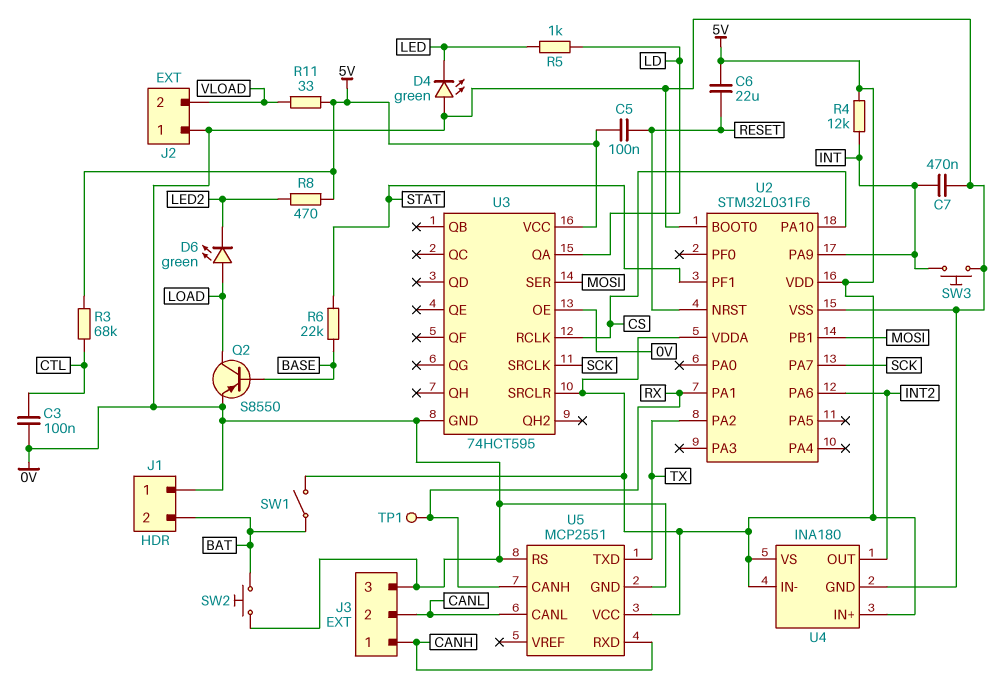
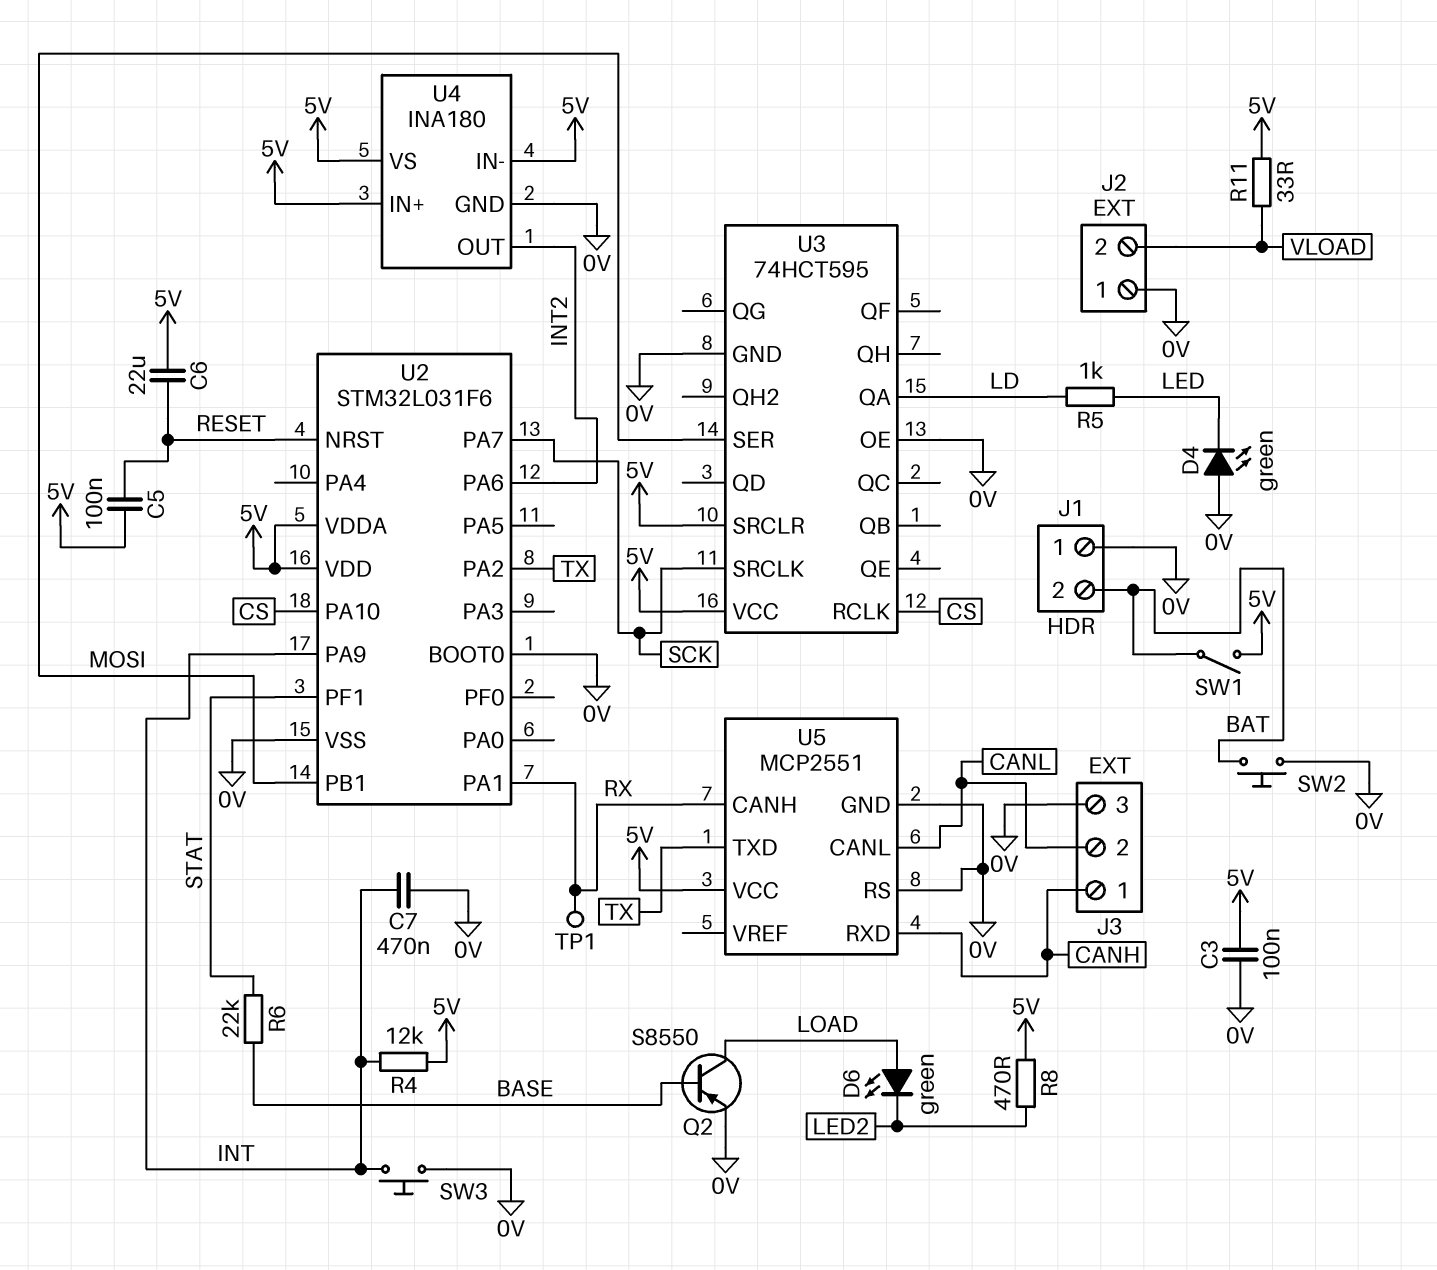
C3: 100nF (0V, CTL) -> 100nF (0V, 5V)
R3: 68k (5V, CTL) -> none

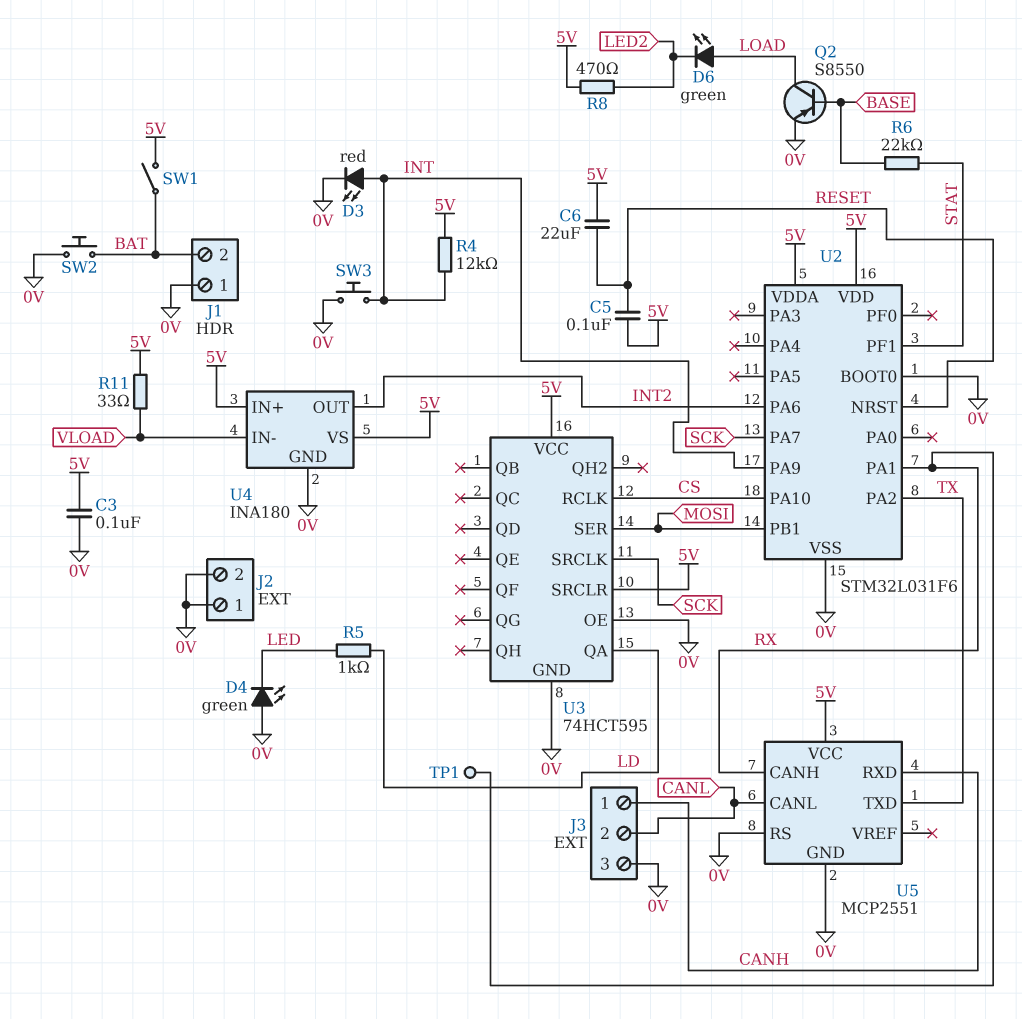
C7: 470nF (0V, INT) -> none
D3: none -> LED red (A INT, K 0V)
J2 pin 2: VLOAD -> 0V
U4 pin IN-: 5V -> VLOAD

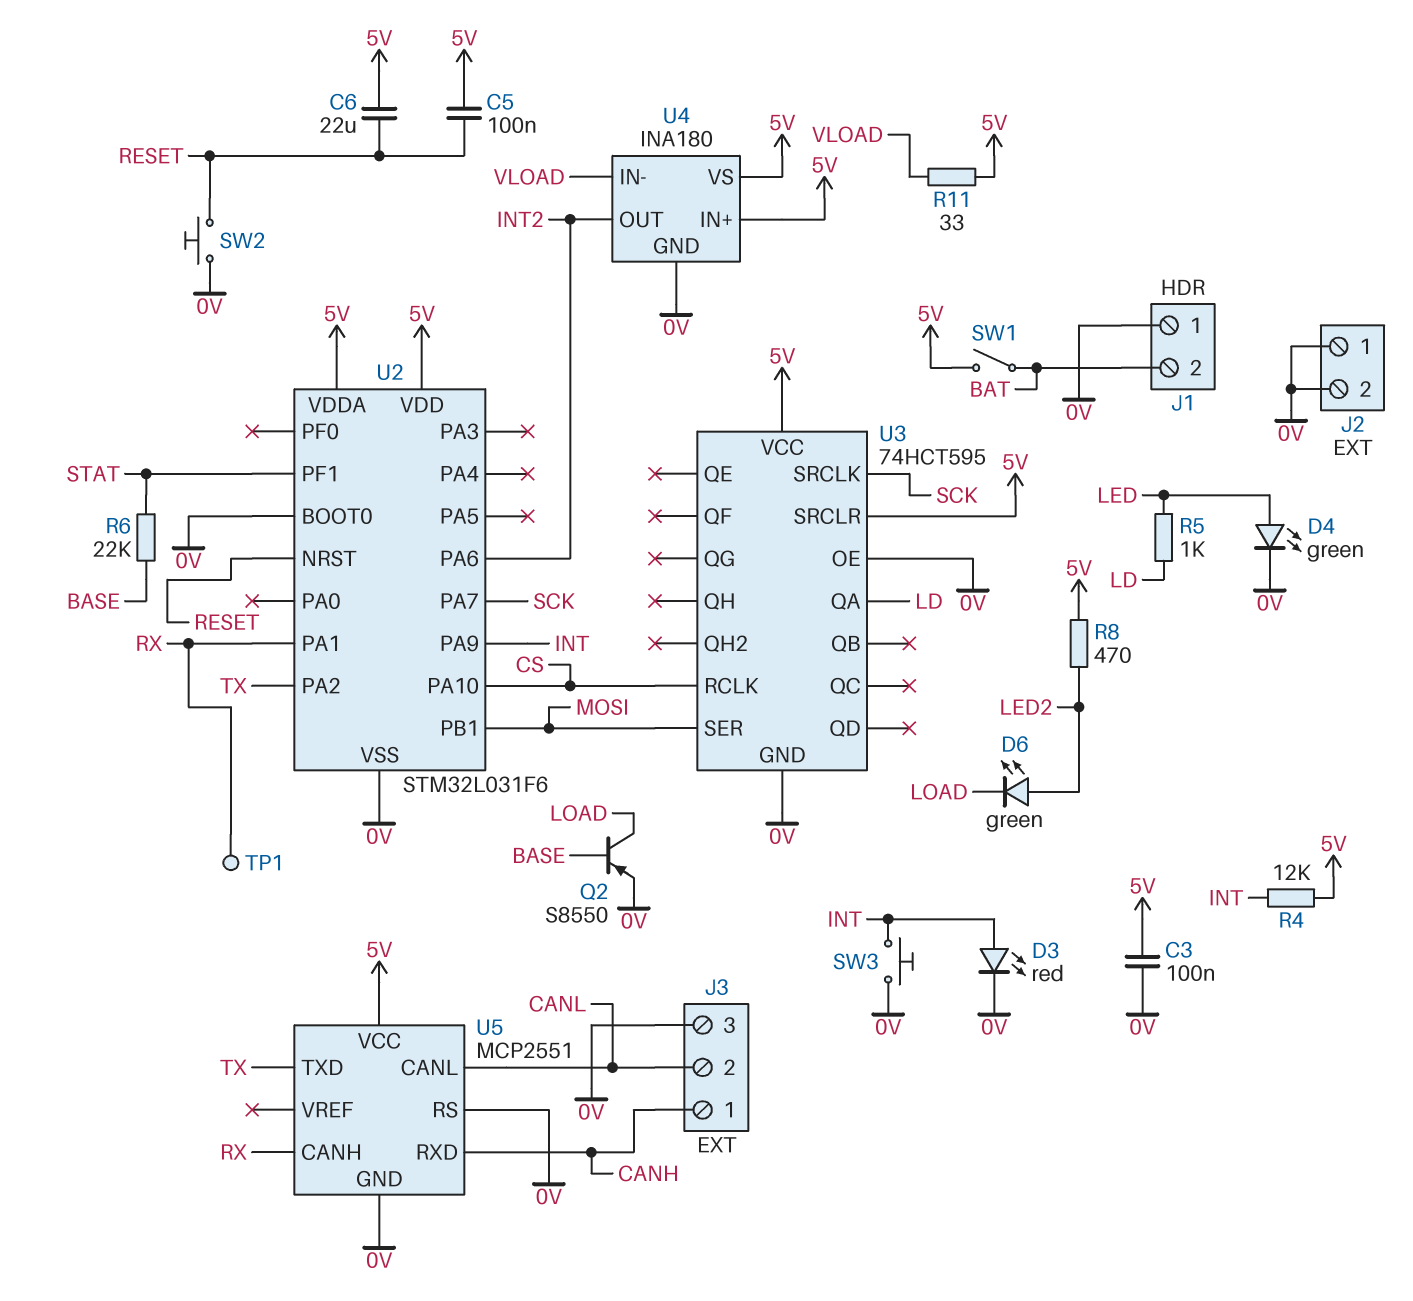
D4: LED green (A 0V, K LED) -> LED green (A LED, K 0V)
D6: LED green (A LOAD, K LED2) -> LED green (A LED2, K LOAD)
SW2: button (0V, BAT) -> button (0V, RESET)

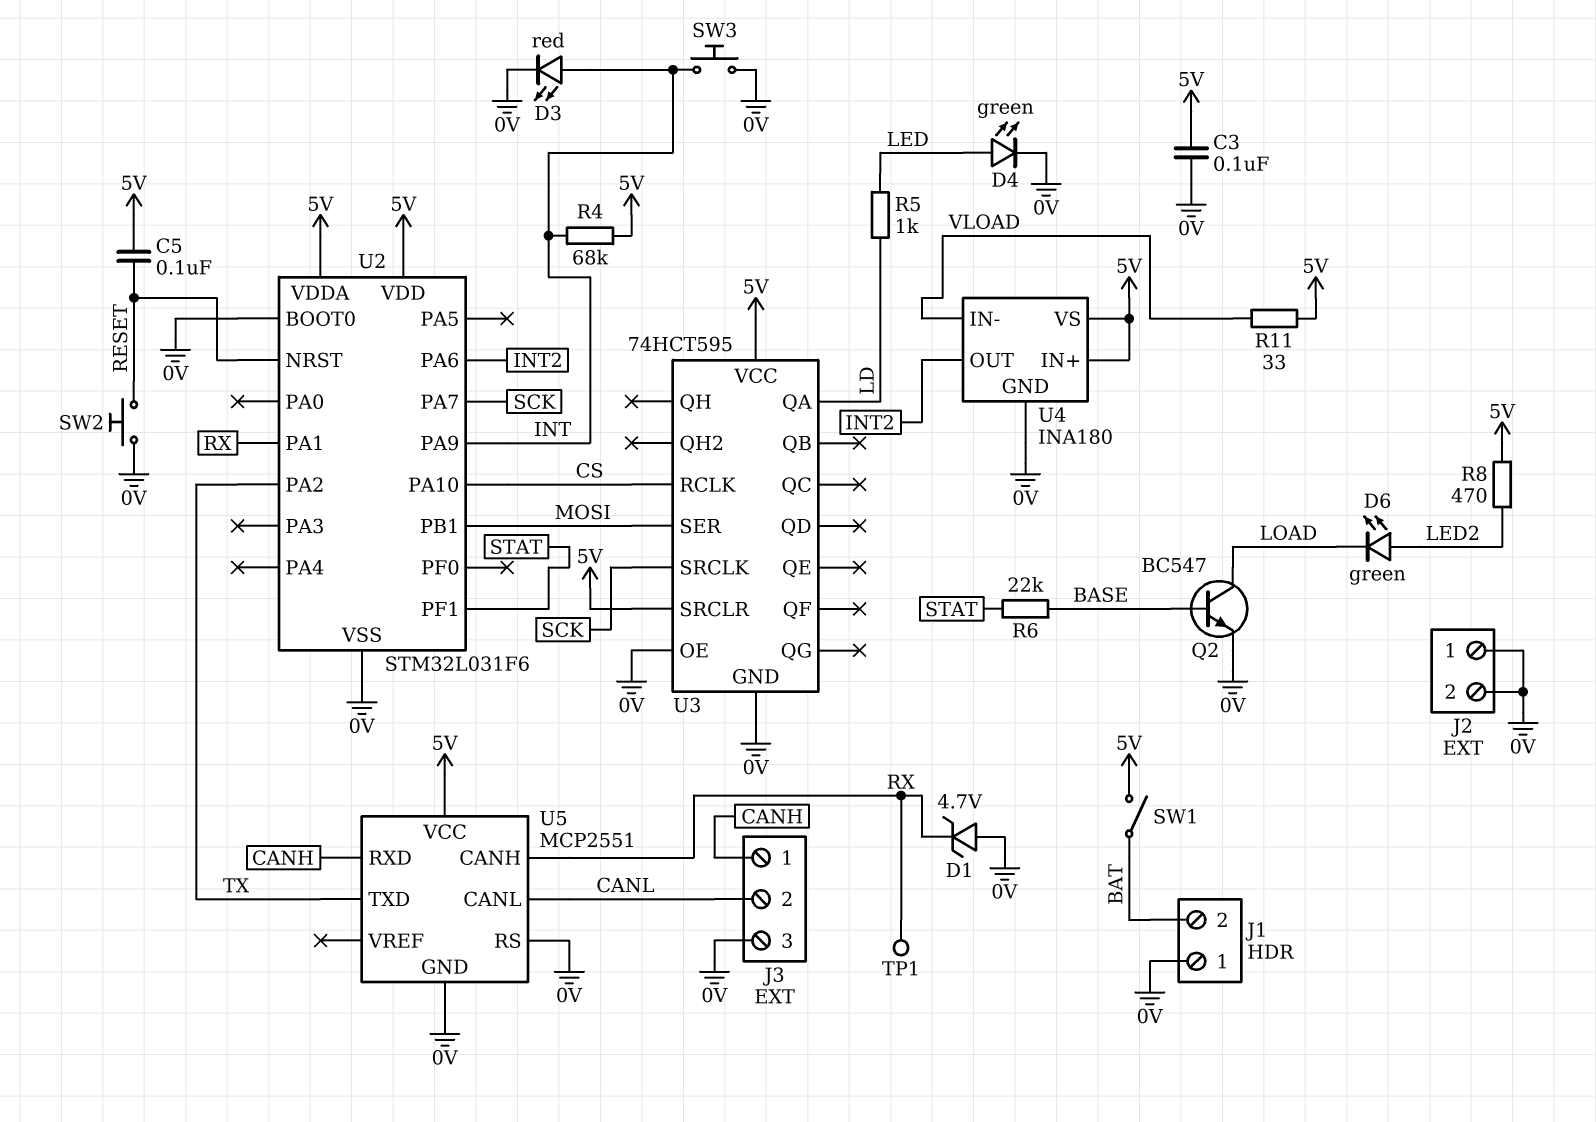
C6: 22uF (5V, RESET) -> none
D1: none -> zener 4.7V (A 0V, K RX)
Q2: PNP S8550 (B BASE, C LOAD, E 0V) -> NPN BC547 (B BASE, C LOAD, E 0V)
R4: 12k (5V, INT) -> 68k (5V, INT)

